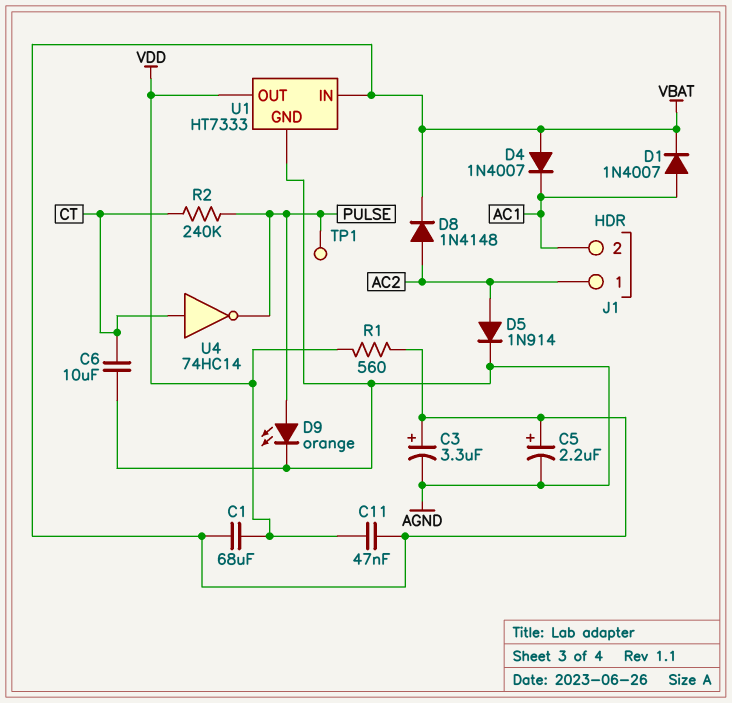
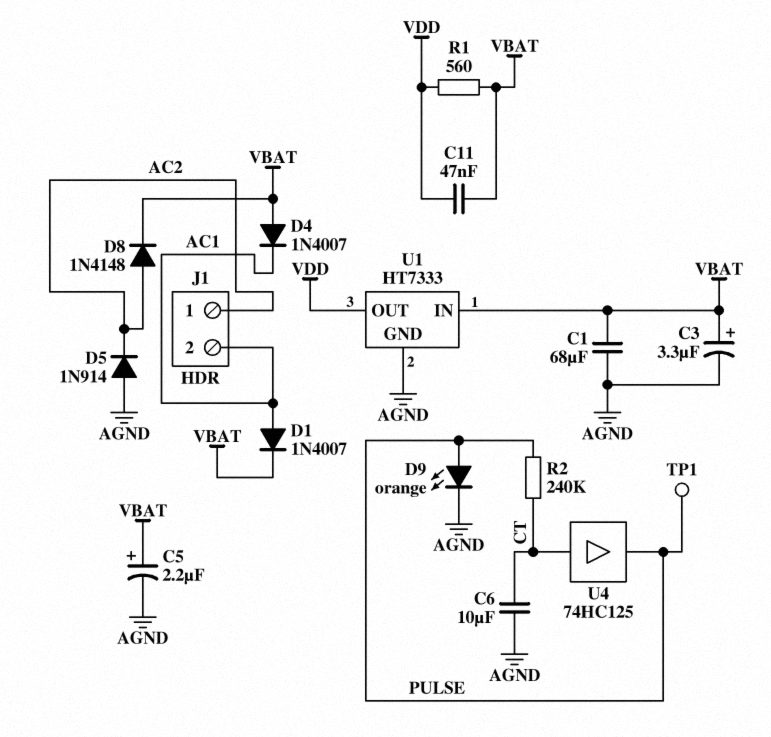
C1: 68uF (VBAT, VDD) -> 68uF (AGND, VBAT)
D5: diode 1N914 (A AC2, K AGND) -> diode 1N914 (A AGND, K AC2)
U4: NOT 74HC14 (in CT, out PULSE) -> buffer 74HC125 (in CT, out PULSE)

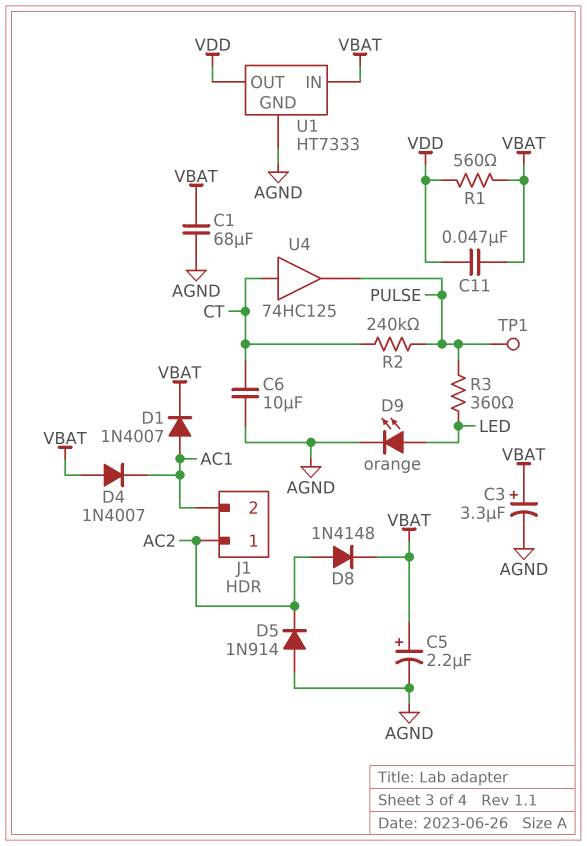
D9: LED orange (A PULSE, K AGND) -> LED orange (A LED, K AGND)
R3: none -> 360 (LED, PULSE)

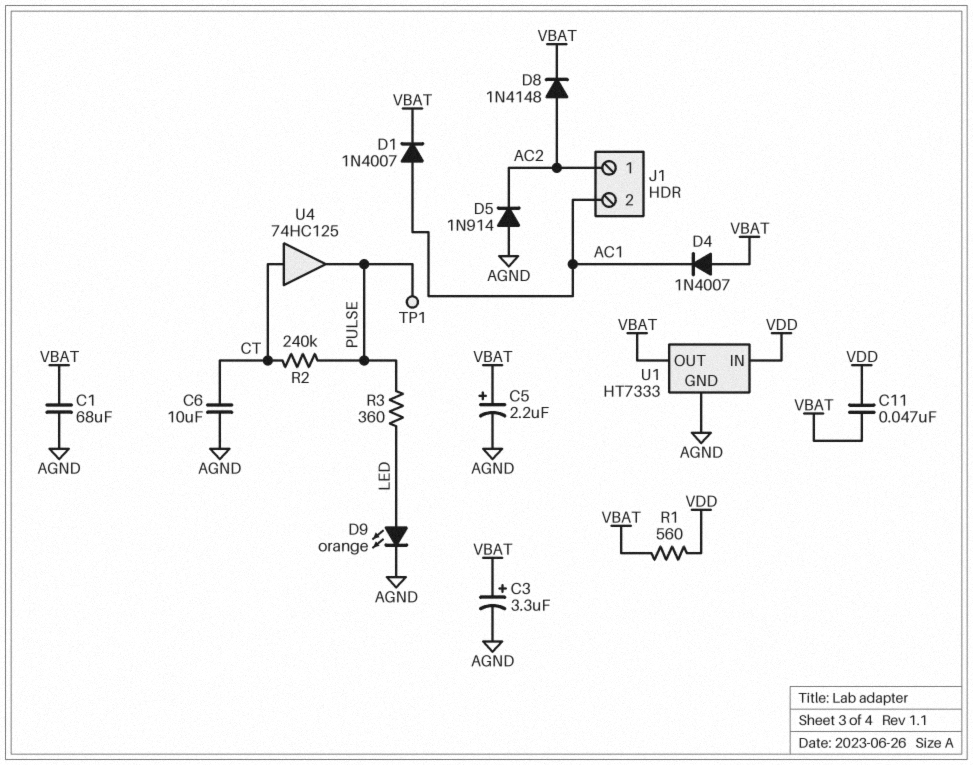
U1 pin IN: VBAT -> VDD
U1 pin OUT: VDD -> VBAT

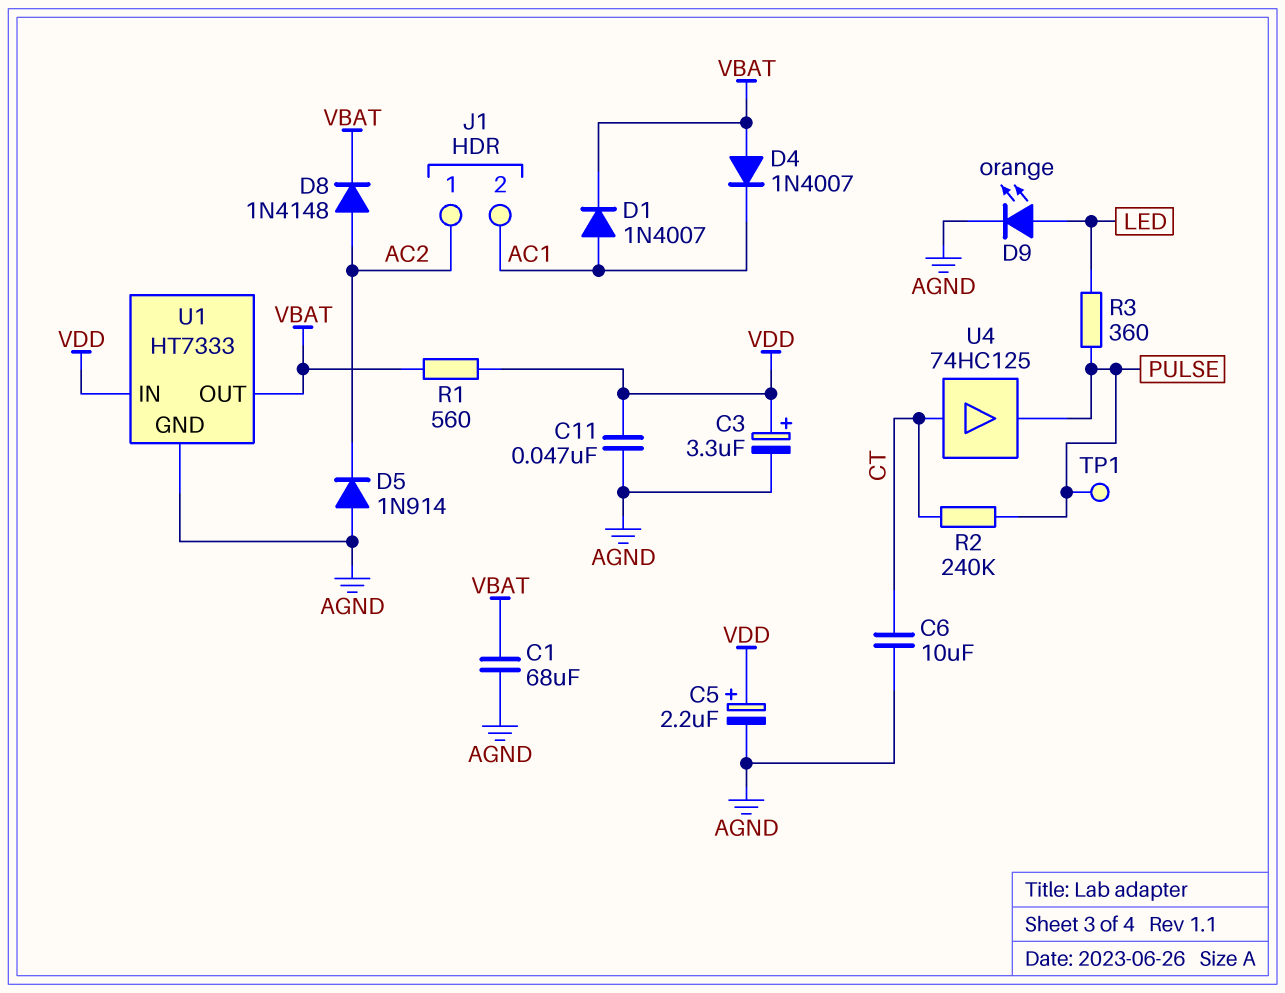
C3: 3.3uF (plus VBAT, minus AGND) -> 3.3uF (plus VDD, minus AGND)
C5: 2.2uF (plus VBAT, minus AGND) -> 2.2uF (plus VDD, minus AGND)
C11: 47nF (VBAT, VDD) -> 47nF (AGND, VDD)

